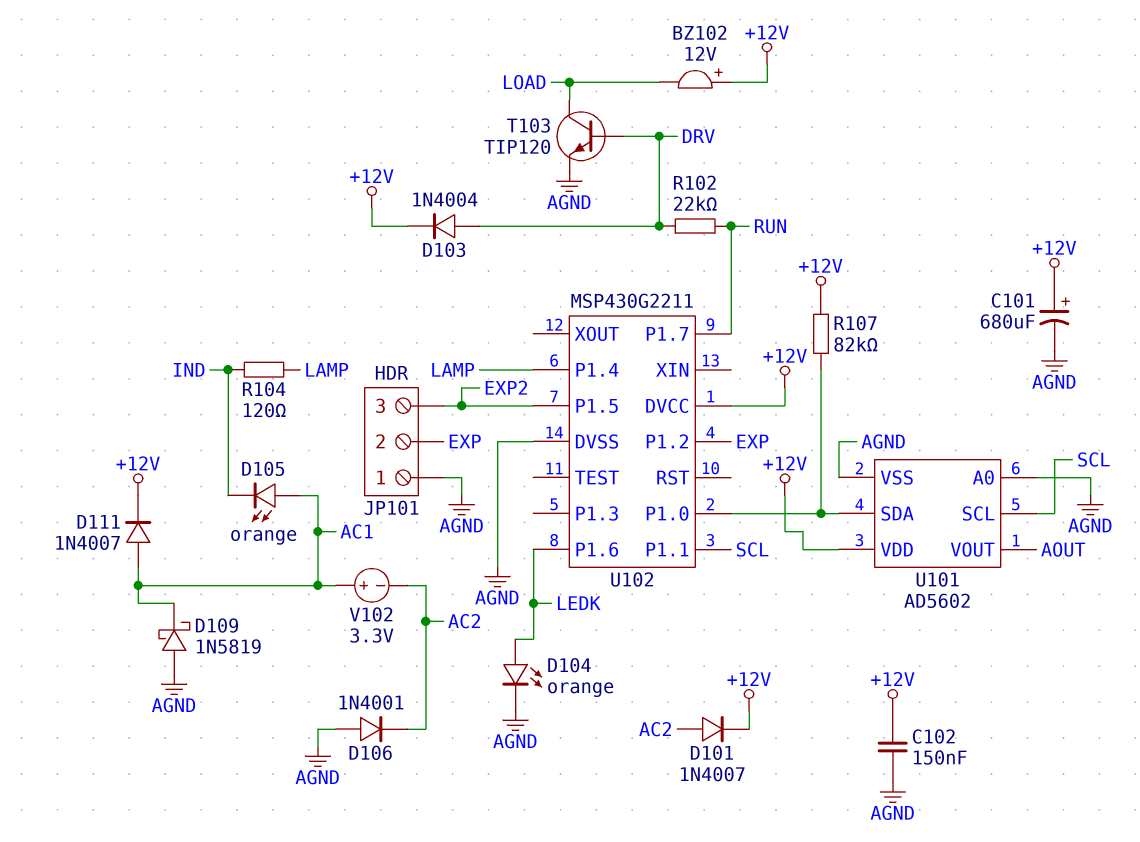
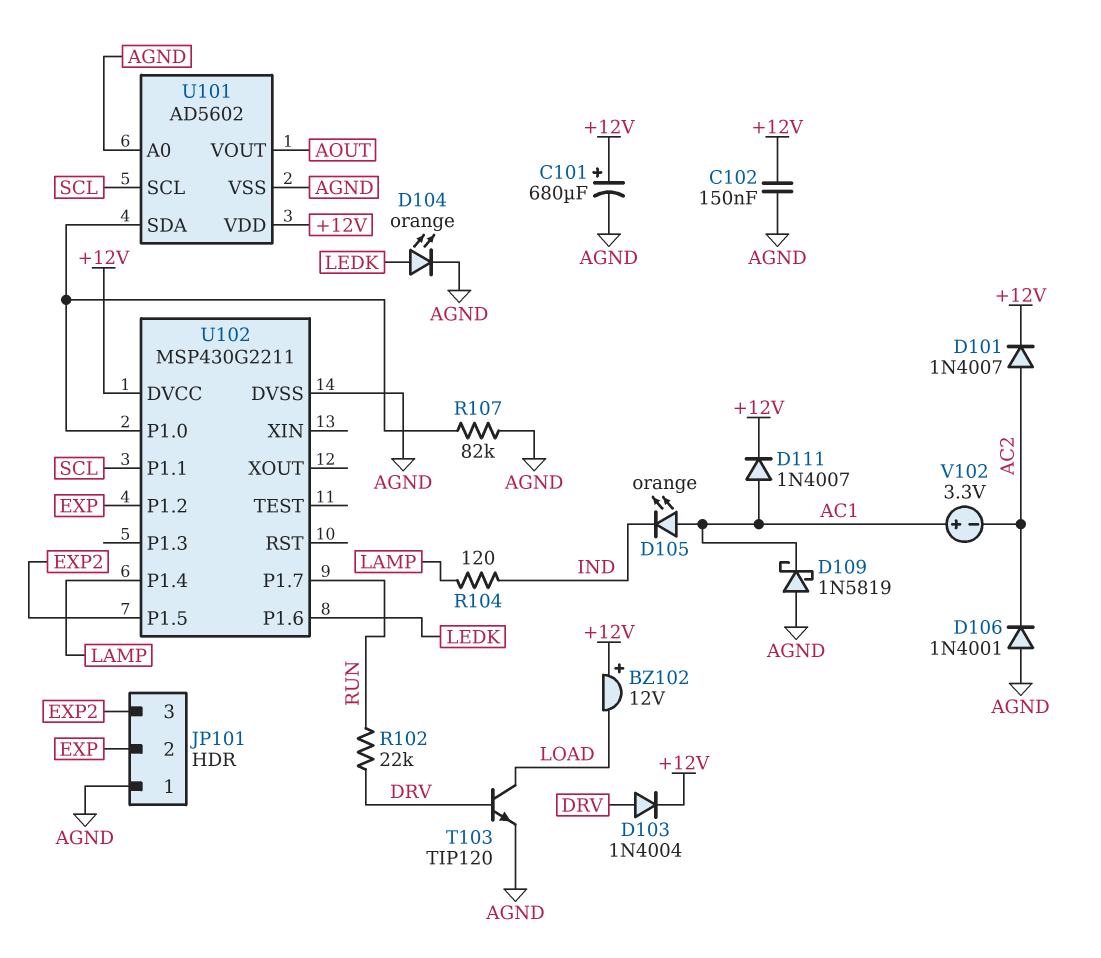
R107: 82k (+12V, U101/SDA) -> 82k (AGND, U101/SDA)

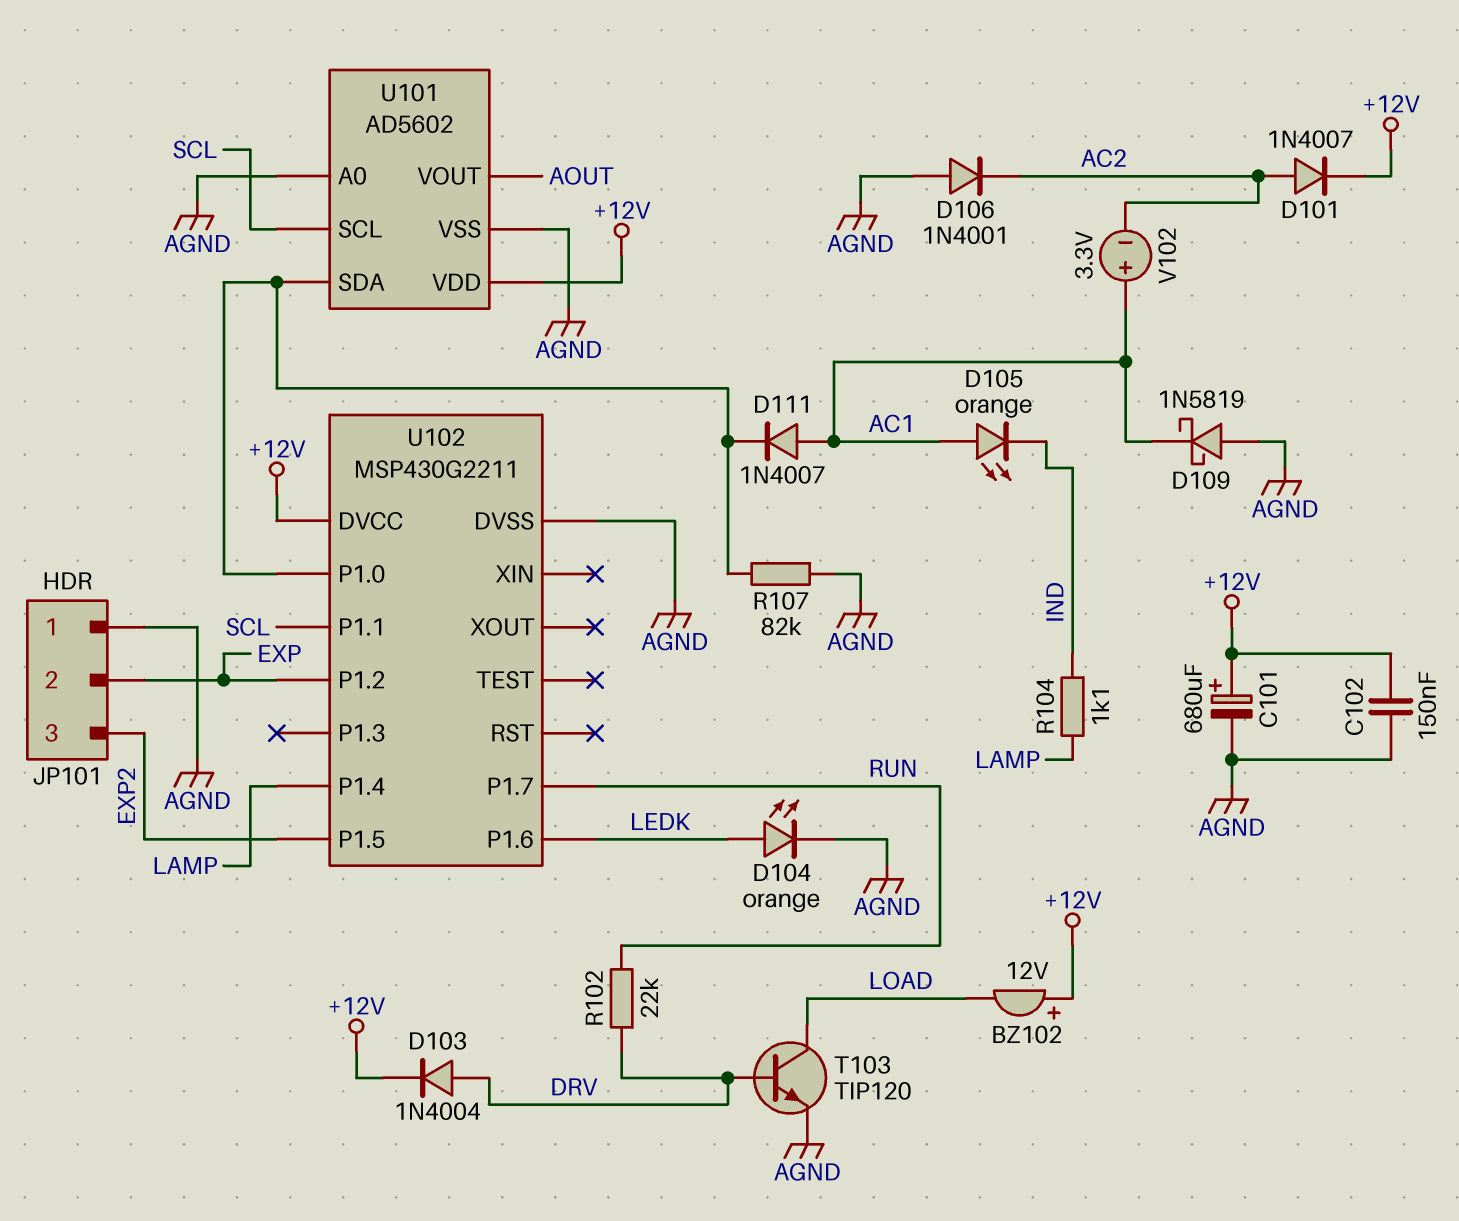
D111: diode 1N4007 (A AC1, K +12V) -> diode 1N4007 (A AC1, K U101/SDA)
R104: 120 (IND, LAMP) -> 1.1k (IND, LAMP)

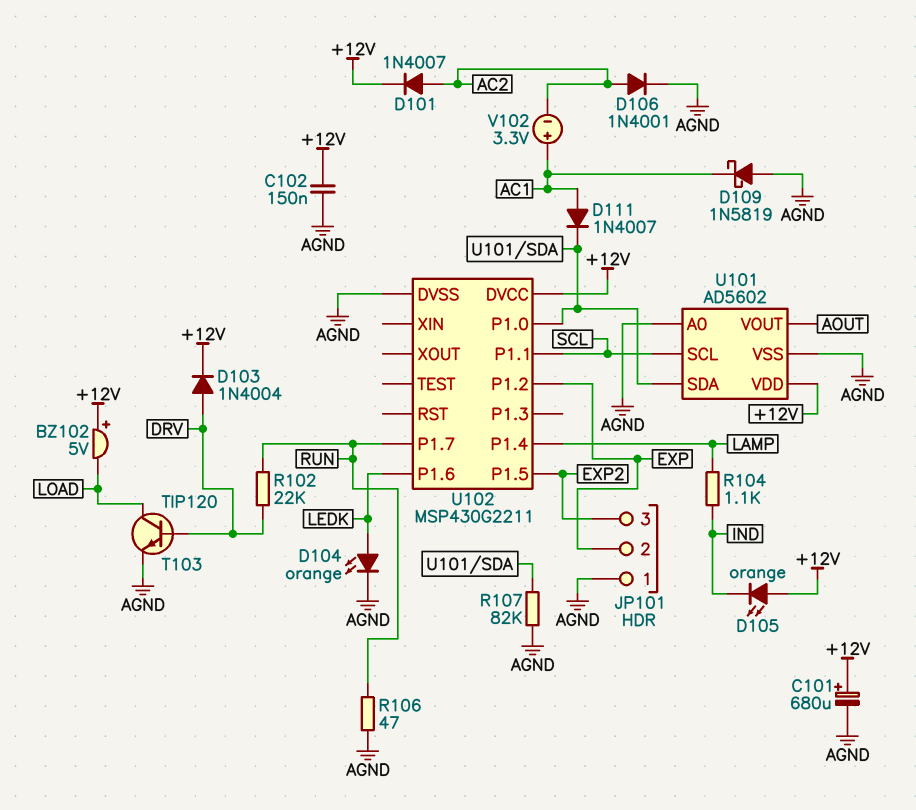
BZ102: buzzer 12V (plus +12V, minus LOAD) -> buzzer 5V (plus +12V, minus LOAD)
D105: LED orange (A AC1, K IND) -> LED orange (A +12V, K IND)
D106: diode 1N4001 (A AGND, K AC2) -> diode 1N4001 (A AC2, K AGND)
R106: none -> 47 (AGND, RUN)

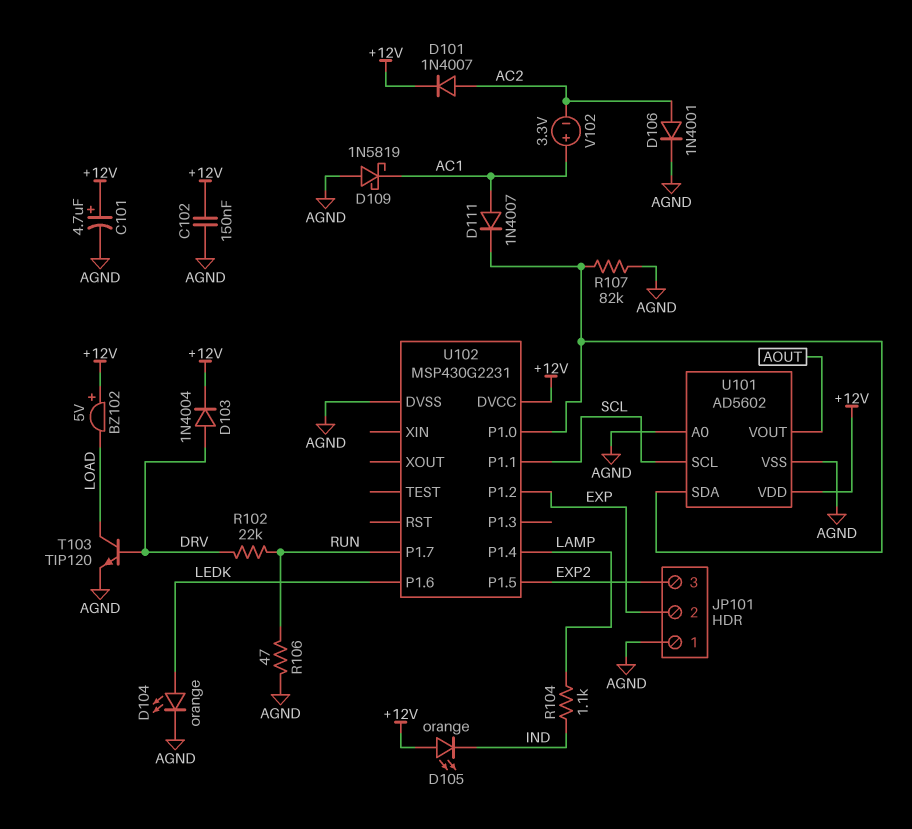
C101: 680uF (plus +12V, minus AGND) -> 4.7uF (plus +12V, minus AGND)
U102: MSP430G2211 -> MSP430G2231

